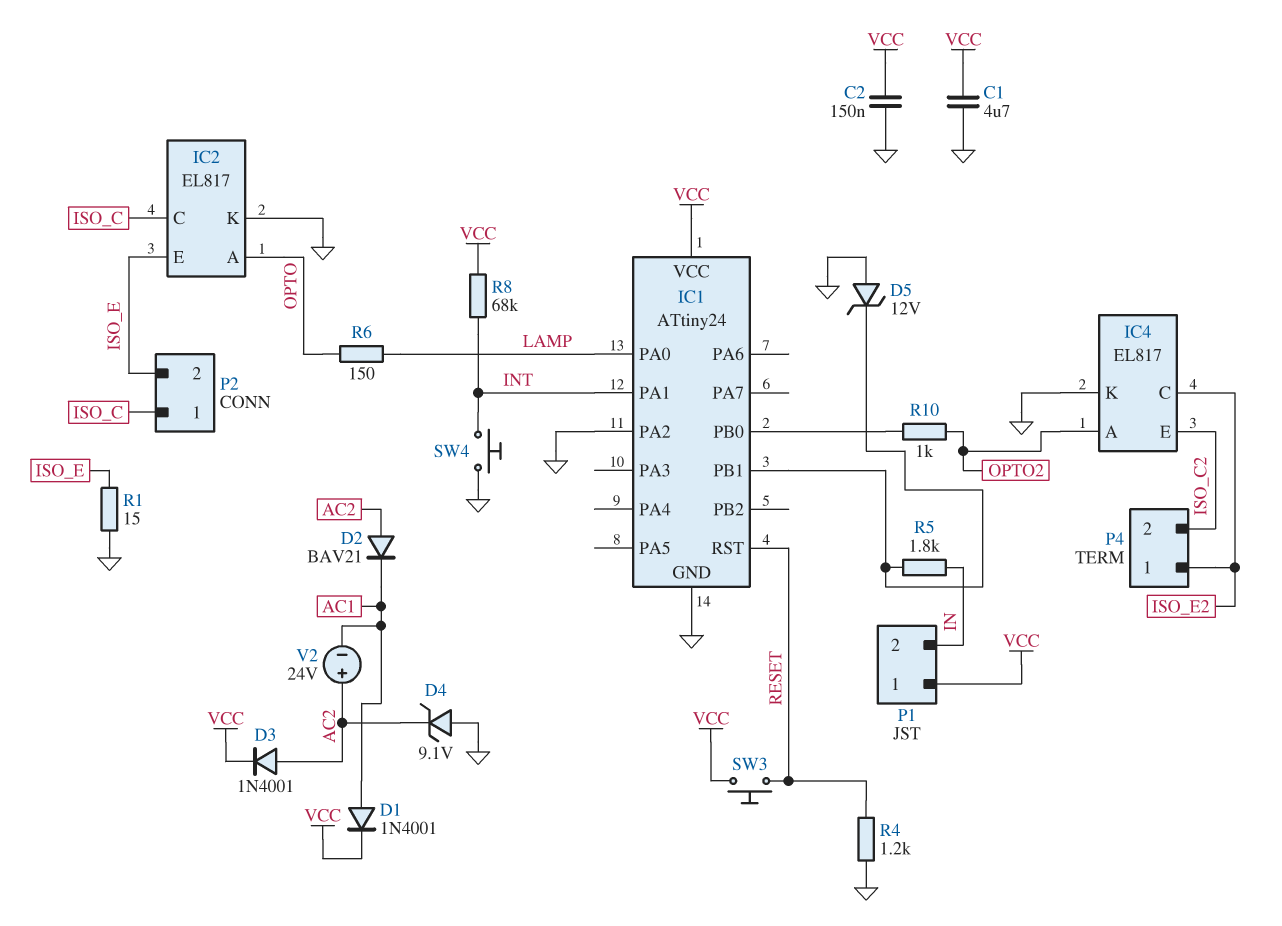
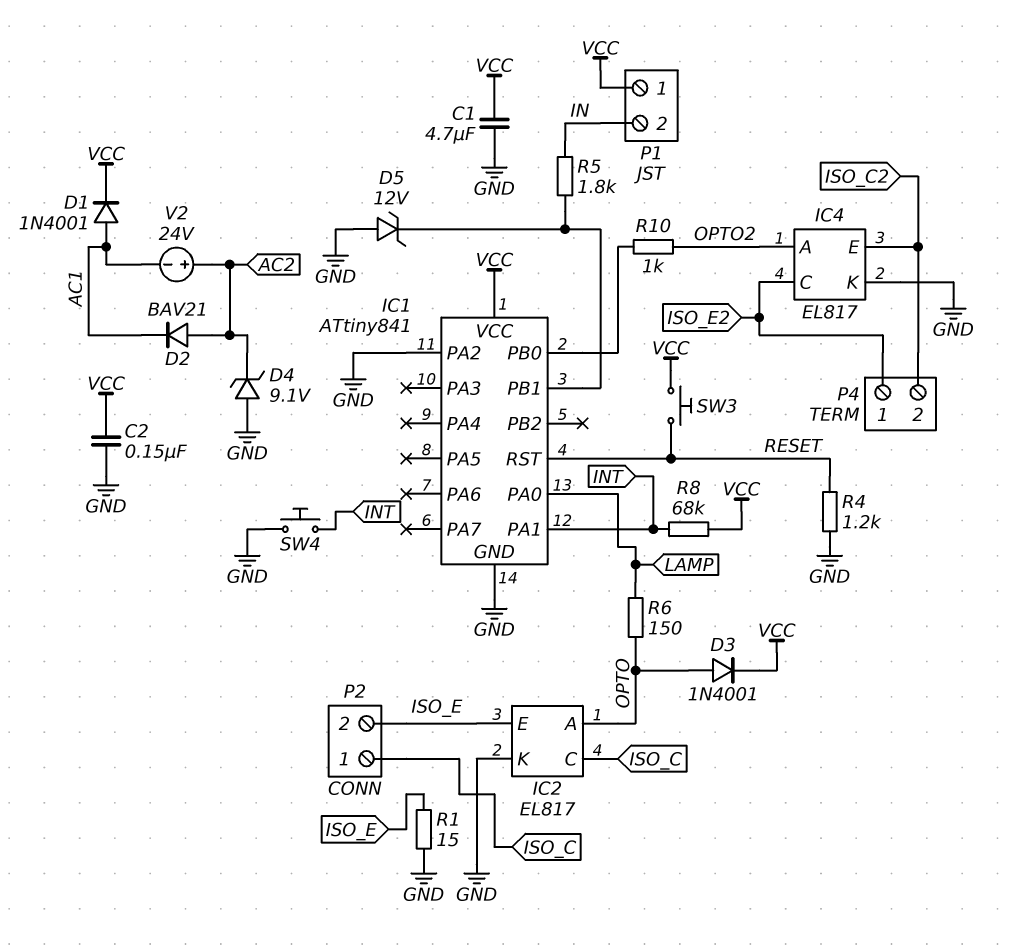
D3: diode 1N4001 (A AC2, K VCC) -> diode 1N4001 (A OPTO, K VCC)
IC1: ATtiny24 -> ATtiny841

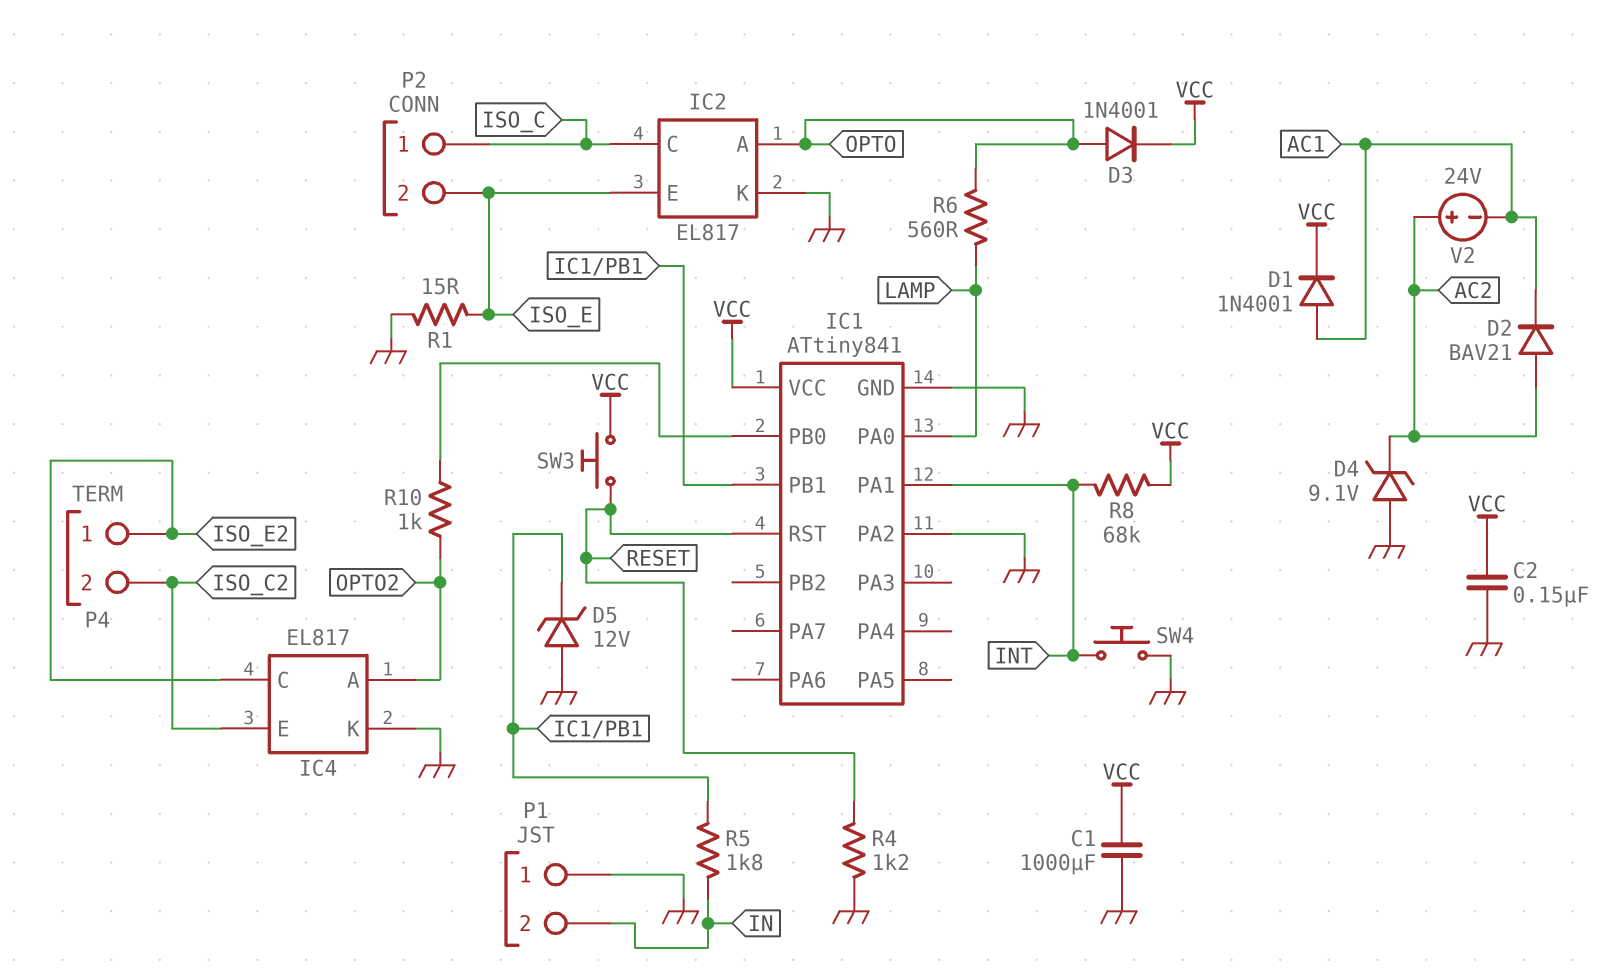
C1: 4.7uF (GND, VCC) -> 1000uF (GND, VCC)
P1 pin 1: VCC -> GND
R6: 150 (LAMP, OPTO) -> 560 (LAMP, OPTO)

